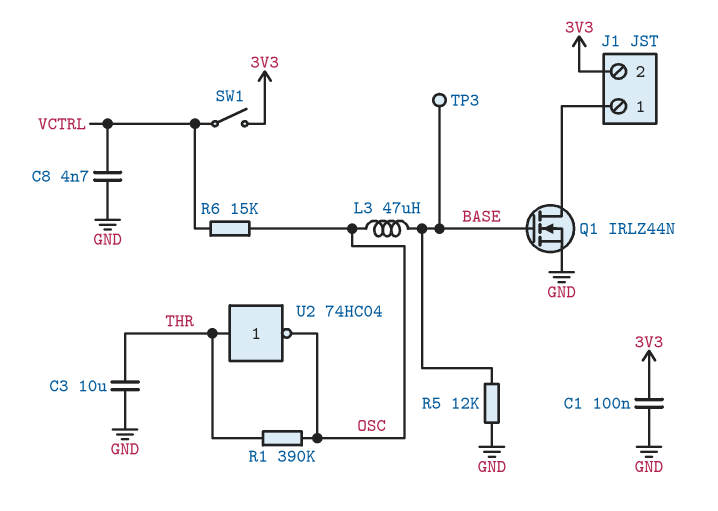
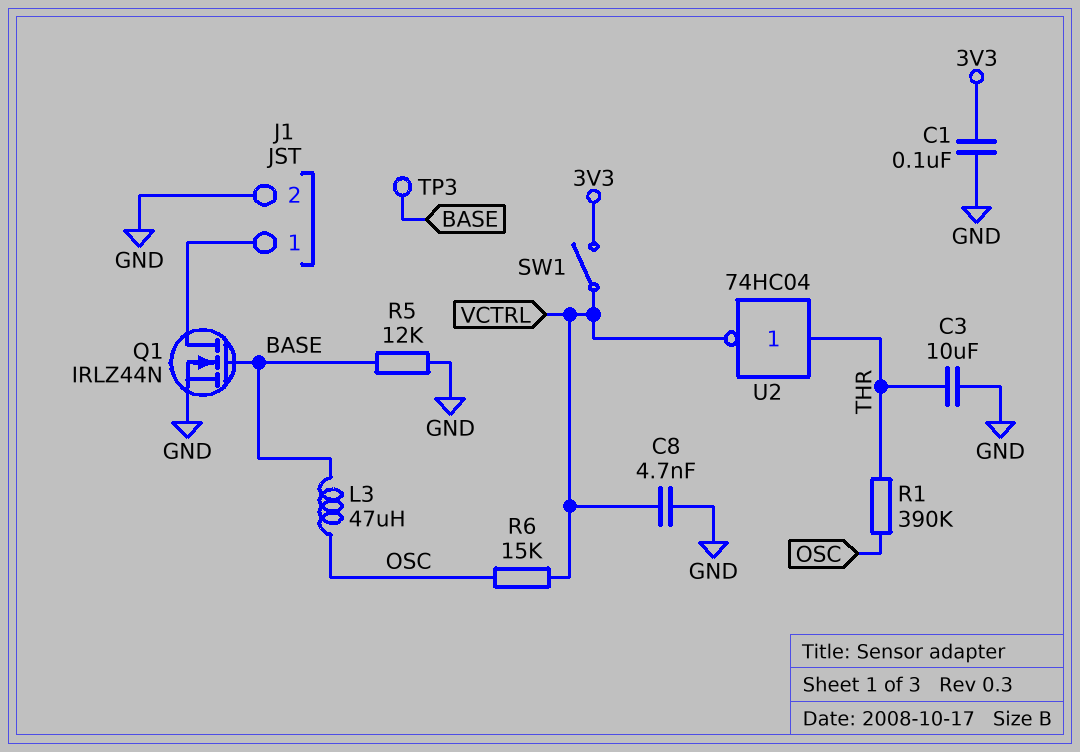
J1 pin 2: 3V3 -> GND
U2: NOT 74HC04 (in THR, out OSC) -> NOT 74HC04 (in THR, out VCTRL)

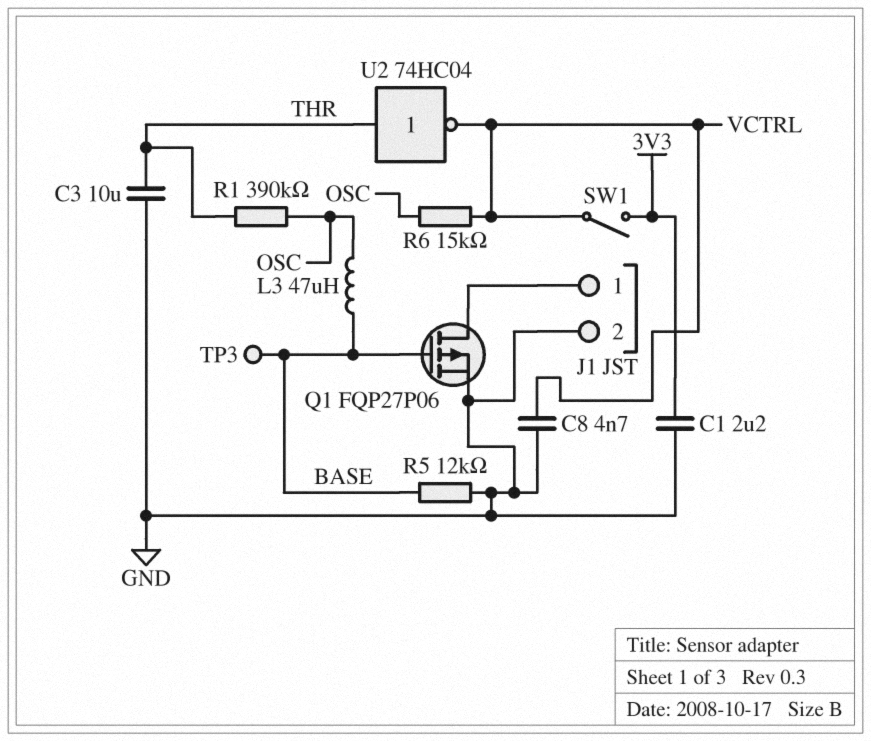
C1: 100nF (3V3, GND) -> 2.2uF (3V3, GND)
Q1: NMOS IRLZ44N (G BASE, D J1/1, S GND) -> PMOS FQP27P06 (G BASE, D J1/1, S GND)

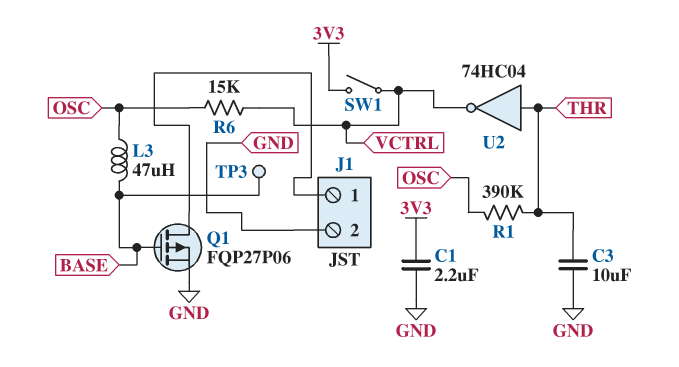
C8: 4.7nF (GND, VCTRL) -> none
R5: 12k (BASE, GND) -> none

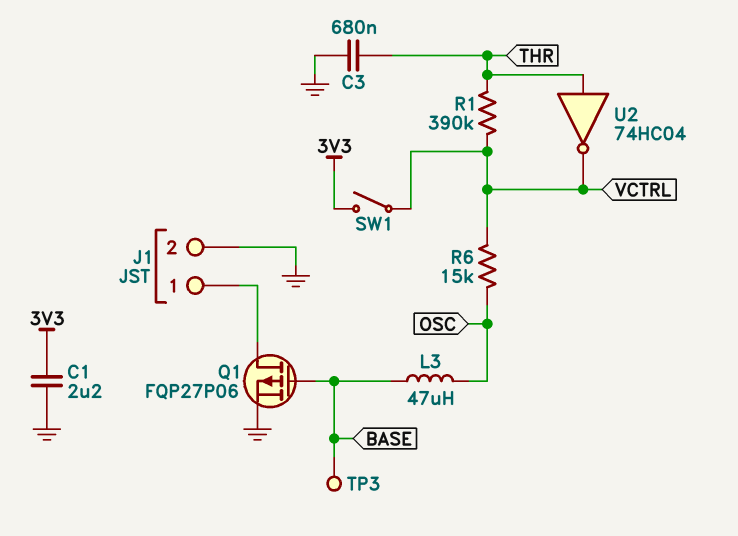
C3: 10uF (GND, THR) -> 680nF (GND, THR)
R1: 390k (OSC, THR) -> 390k (THR, VCTRL)

